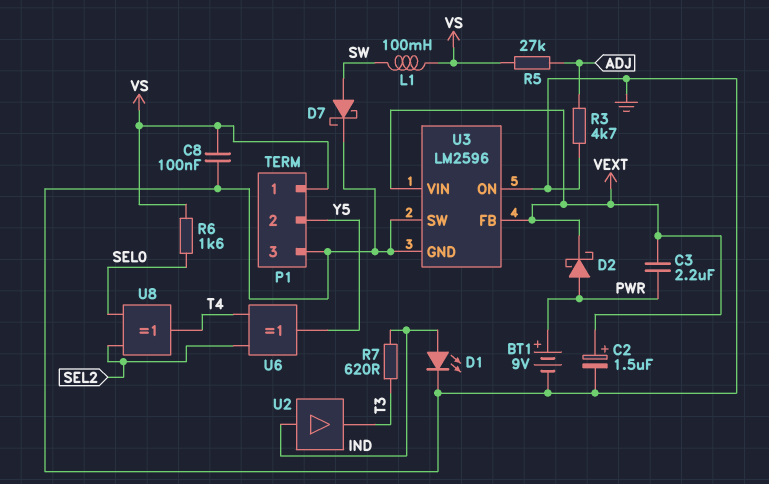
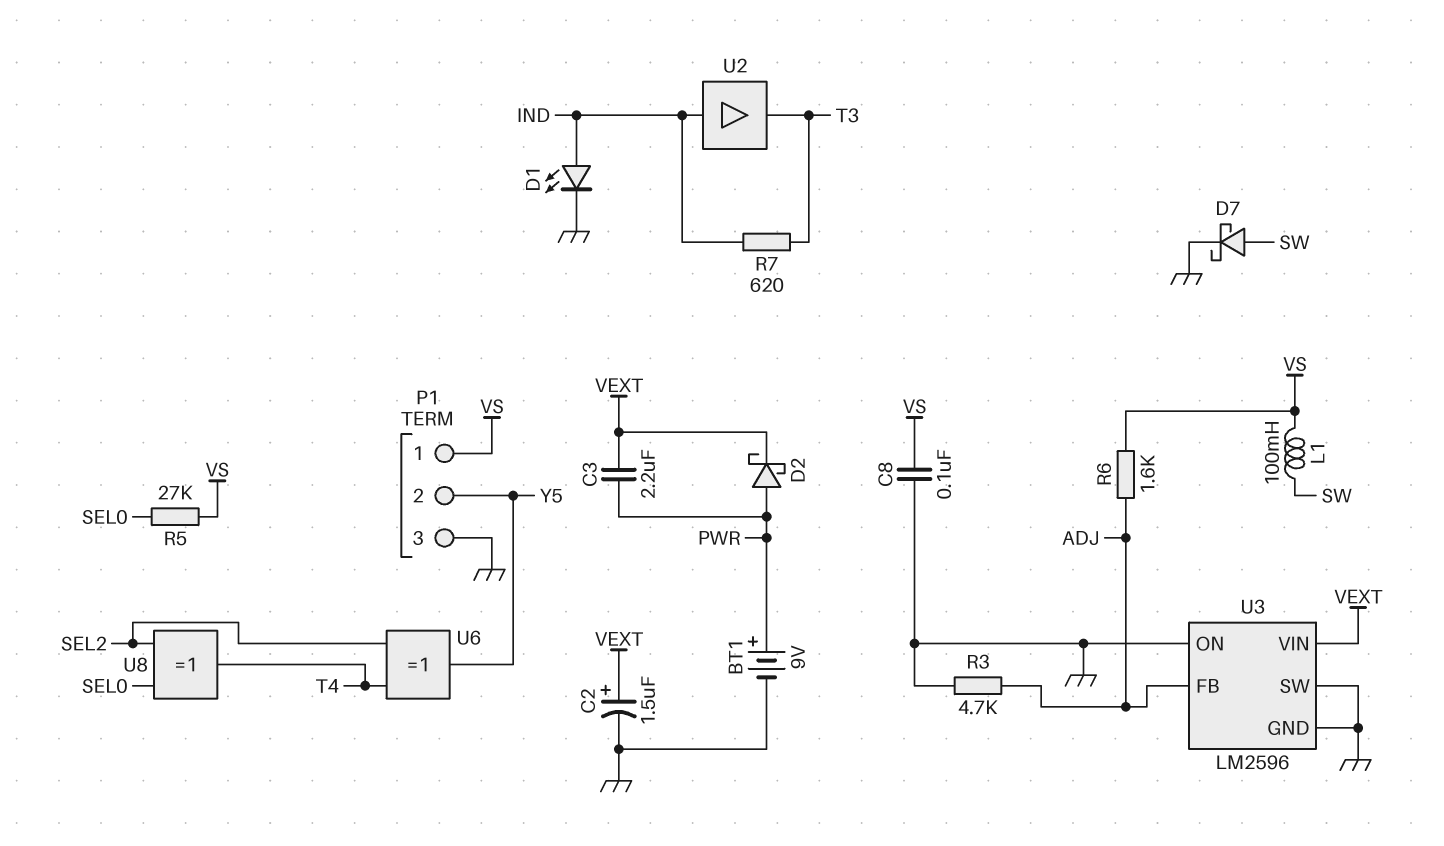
R5: 27k (ADJ, VS) -> 27k (SEL0, VS)
R6: 1.6k (SEL0, VS) -> 1.6k (ADJ, VS)
U3 pin FB: VEXT -> ADJ

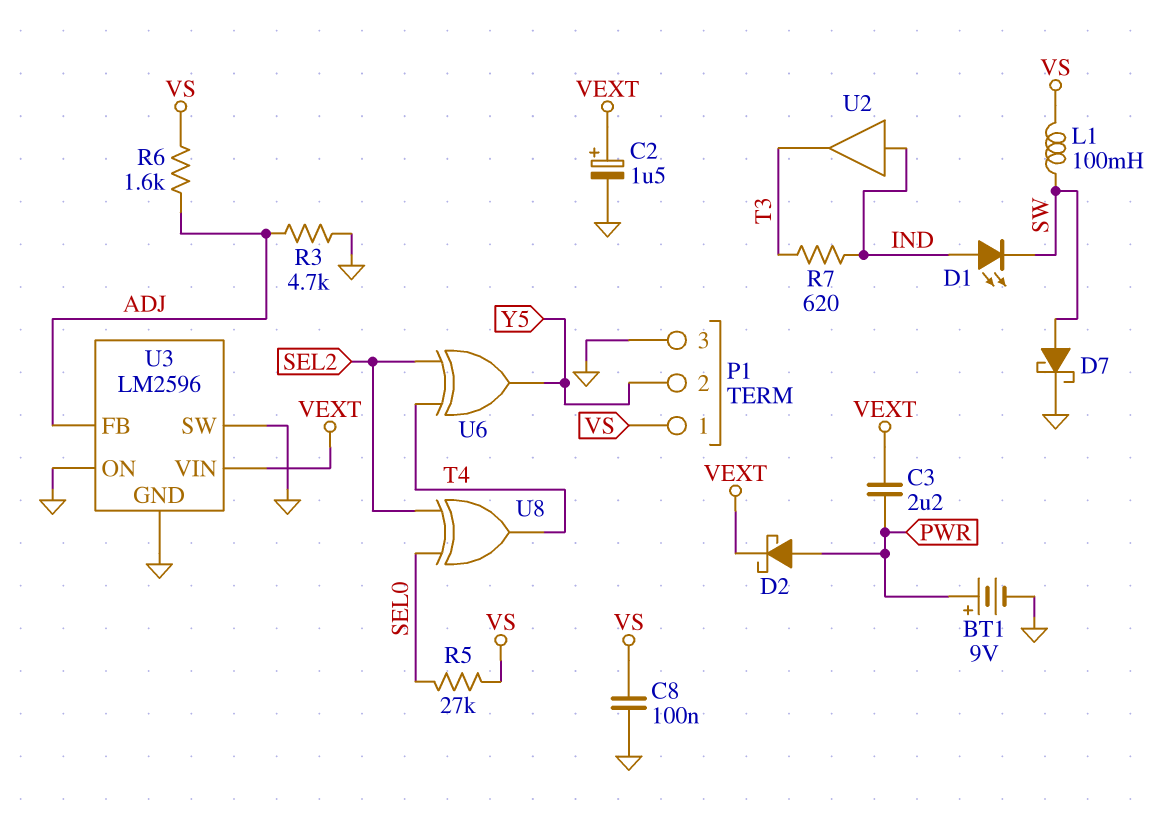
D1: LED (A IND, K GND) -> LED (A IND, K SW)

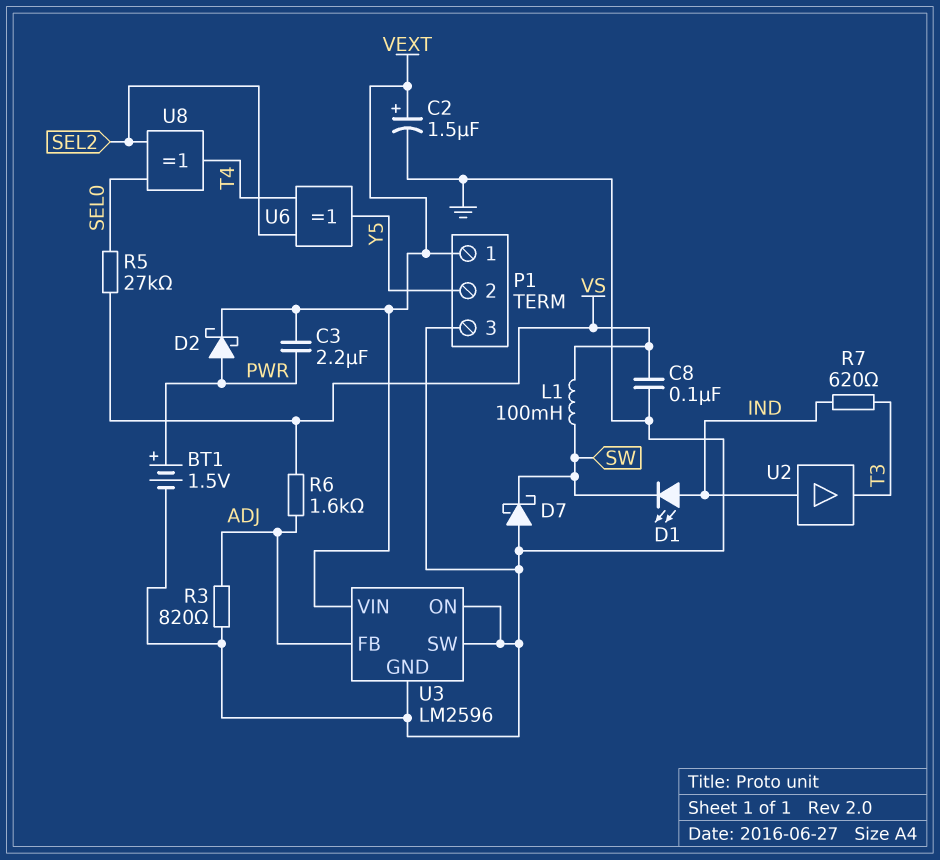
BT1: 9V (plus PWR, minus GND) -> 1.5V (plus PWR, minus GND)
D7: schottky (A SW, K GND) -> schottky (A GND, K SW)
P1 pin 1: VS -> VEXT
R3: 4.7k (ADJ, GND) -> 820 (ADJ, GND)

